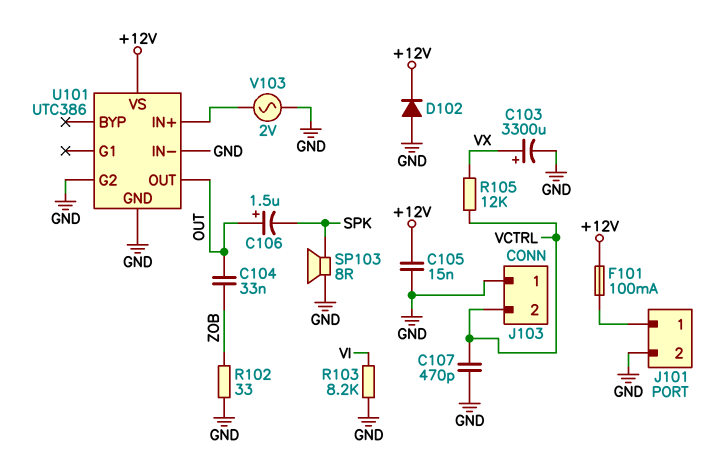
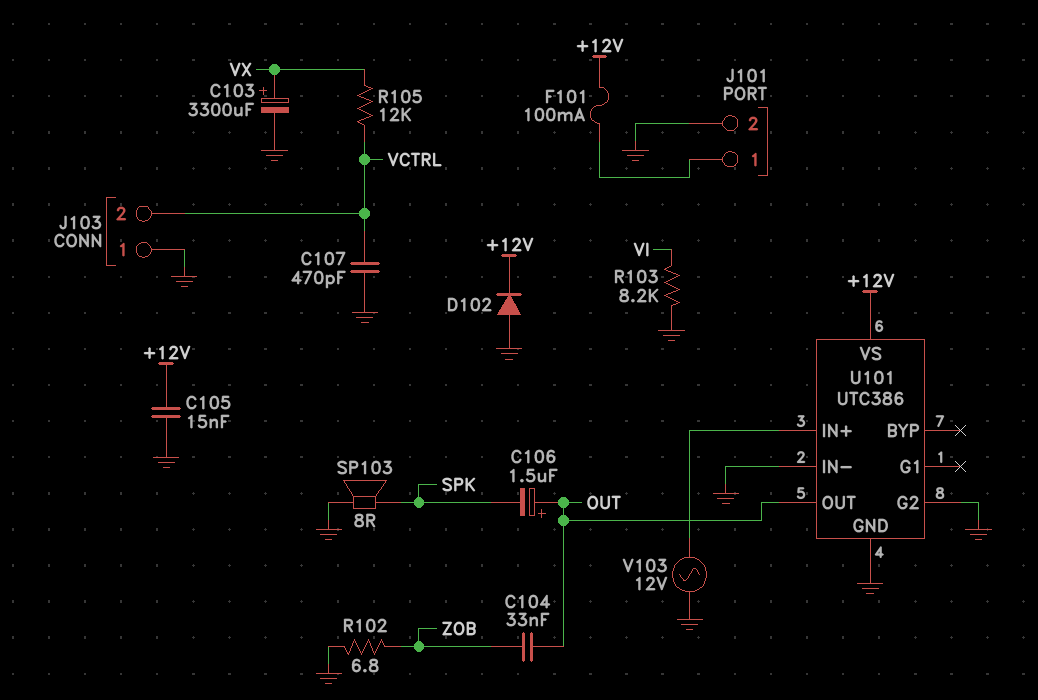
R102: 33 (GND, ZOB) -> 6.8 (GND, ZOB)
V103: AC 2V (GND, U101/IN+) -> AC 12V (GND, U101/IN+)

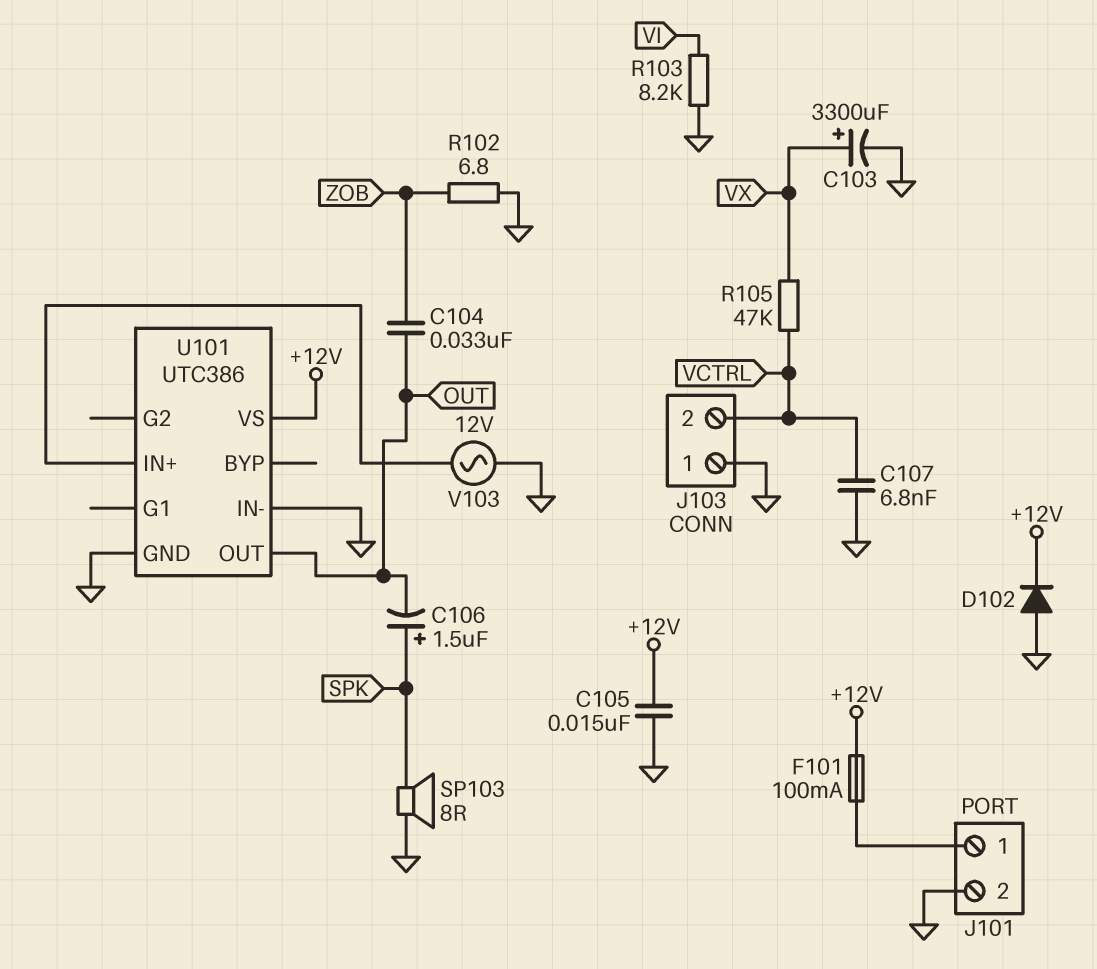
C106: 1.5uF (plus OUT, minus SPK) -> 1.5uF (plus SPK, minus OUT)
C107: 470pF (GND, VCTRL) -> 6.8nF (GND, VCTRL)
R105: 12k (VCTRL, VX) -> 47k (VCTRL, VX)
U101 pin G2: GND -> none

